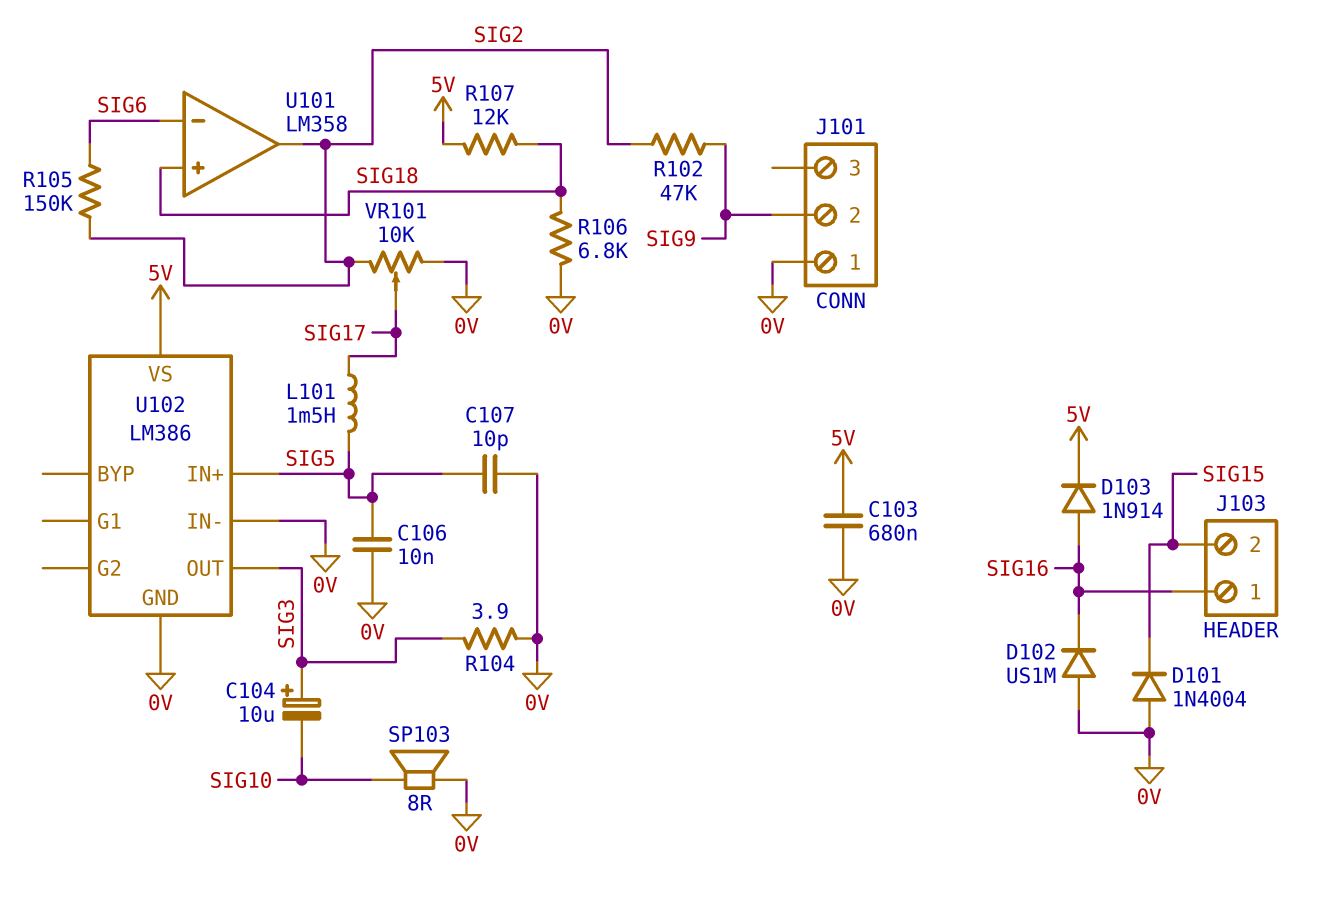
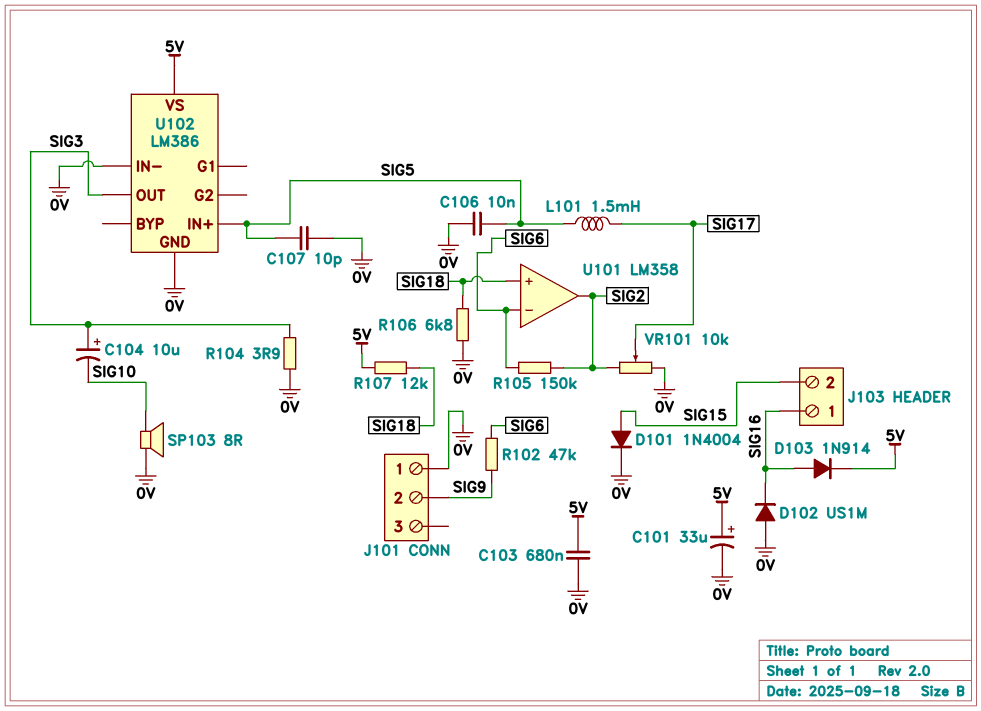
C101: none -> 33uF (plus 5V, minus 0V)
D101: diode 1N4004 (A 0V, K SIG15) -> diode 1N4004 (A SIG15, K 0V)
R102: 47k (SIG2, SIG9) -> 47k (SIG6, SIG9)

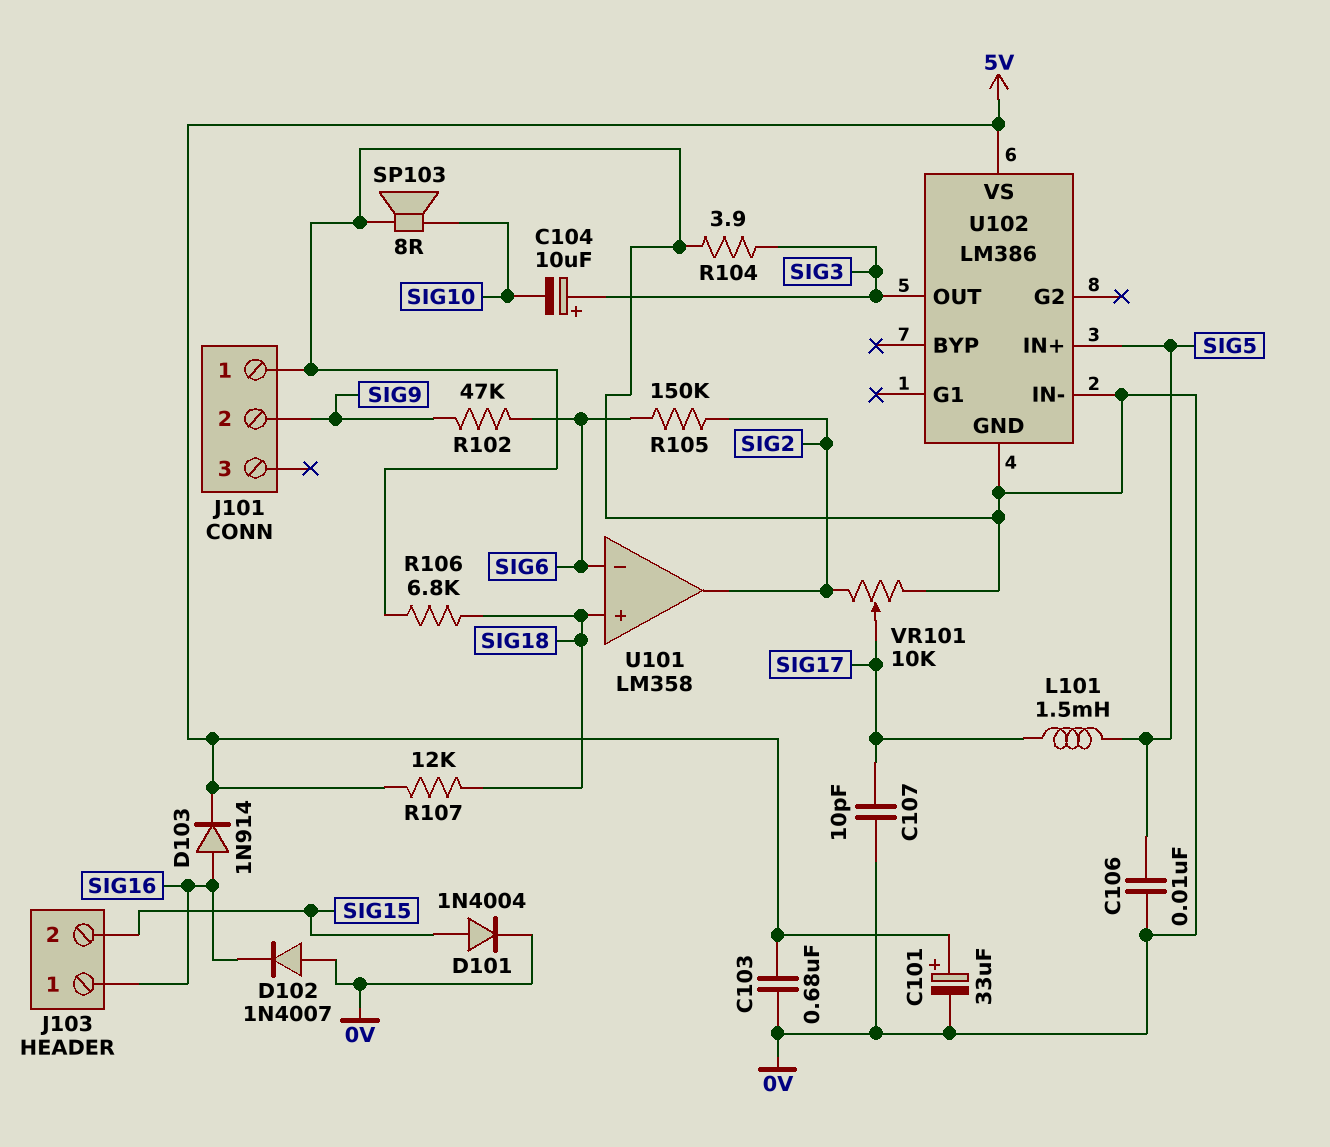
C107: 10pF (0V, SIG5) -> 10pF (0V, SIG17)
D102: diode US1M (A 0V, K SIG16) -> diode 1N4007 (A 0V, K SIG16)

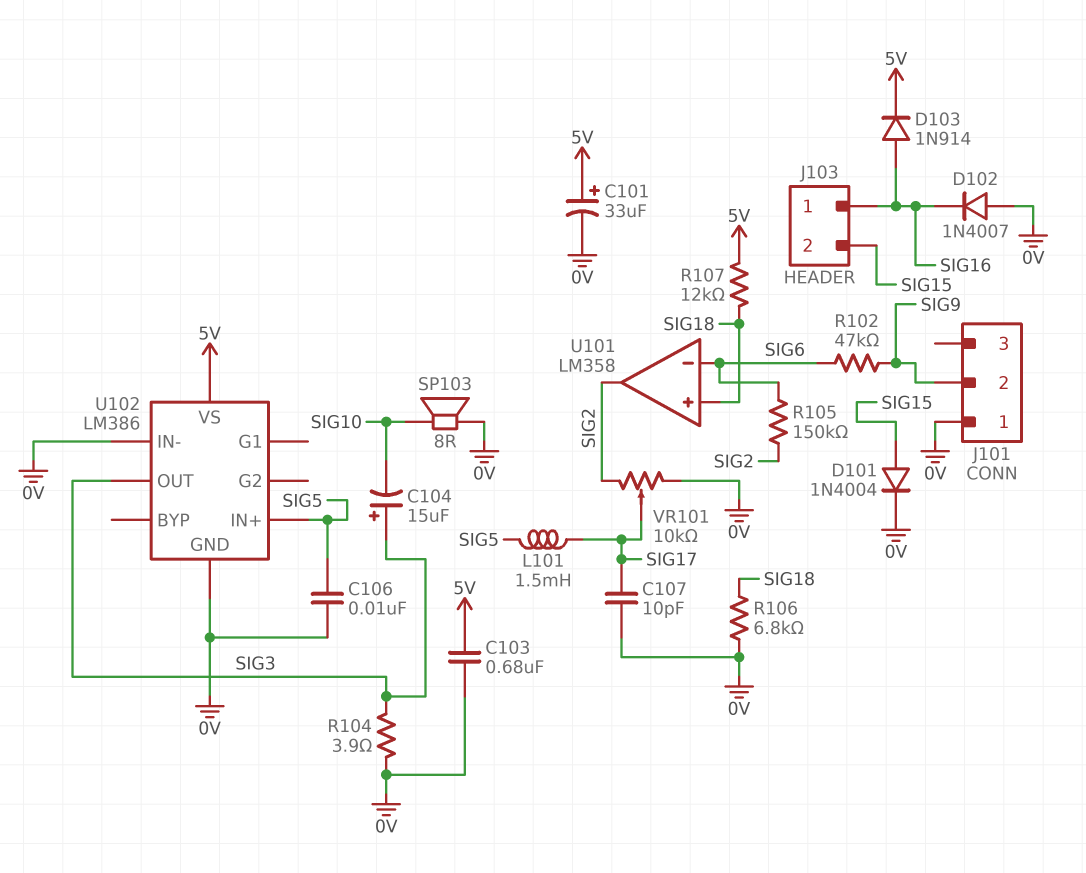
C104: 10uF (plus SIG3, minus SIG10) -> 15uF (plus SIG3, minus SIG10)

